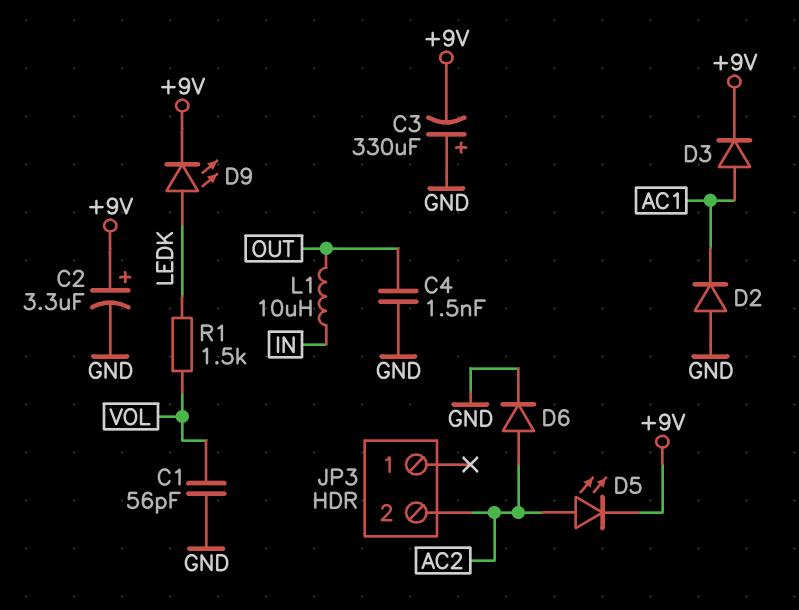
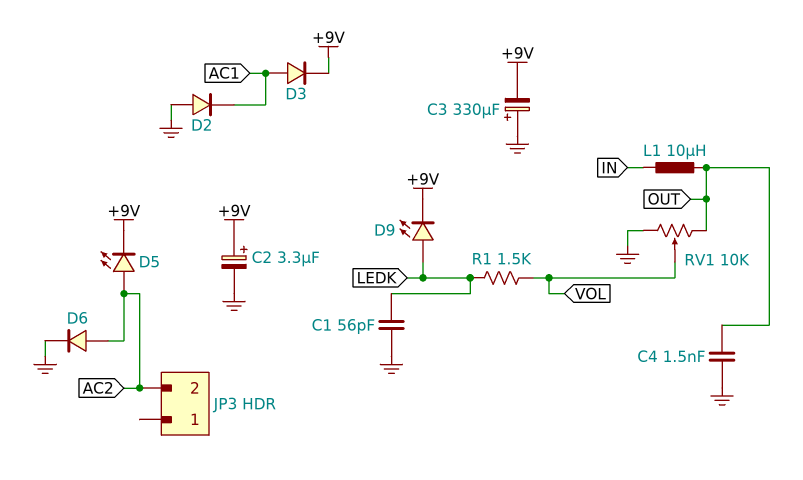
C1: 56pF (GND, VOL) -> 56pF (GND, LEDK)
RV1: none -> 10k (GND, OUT, wiper VOL)

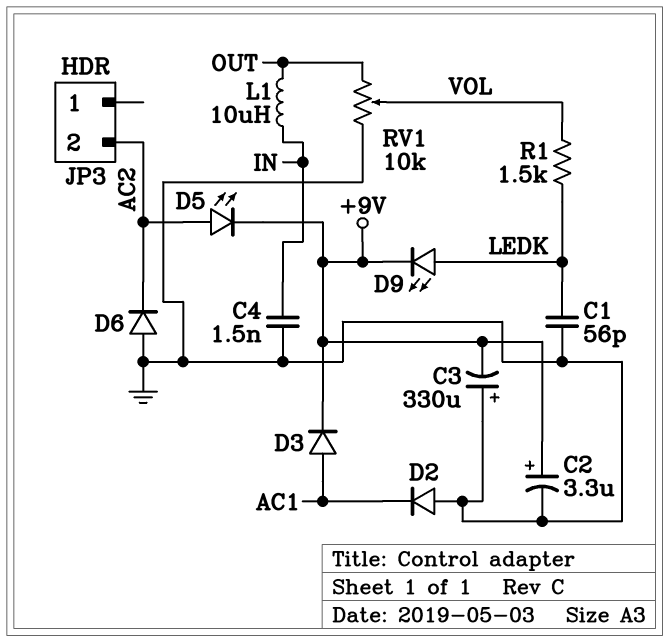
C4: 1.5nF (GND, OUT) -> 1.5nF (GND, IN)
D6: diode (A AC2, K GND) -> diode (A GND, K AC2)

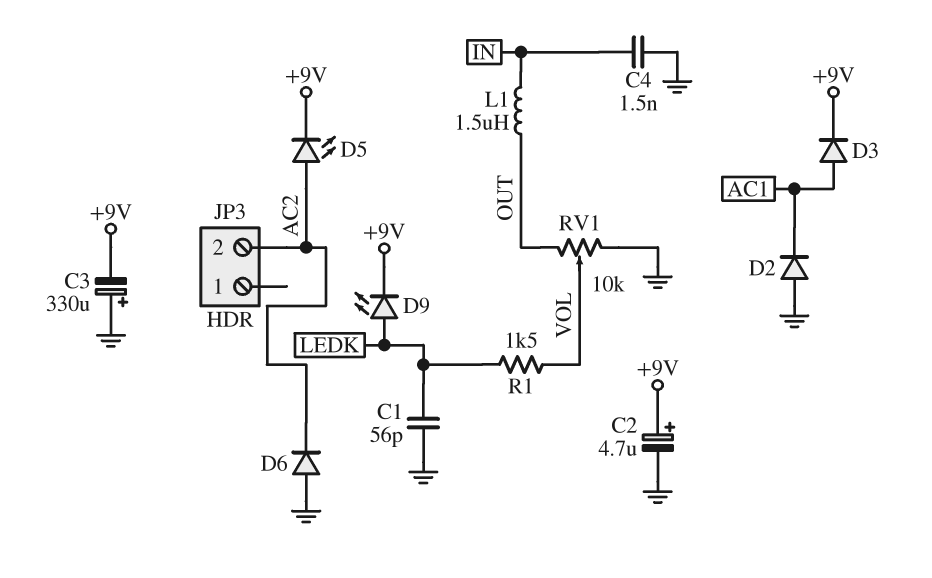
C2: 3.3uF (plus +9V, minus GND) -> 4.7uF (plus +9V, minus GND)
L1: 10uH (IN, OUT) -> 1.5uH (IN, OUT)

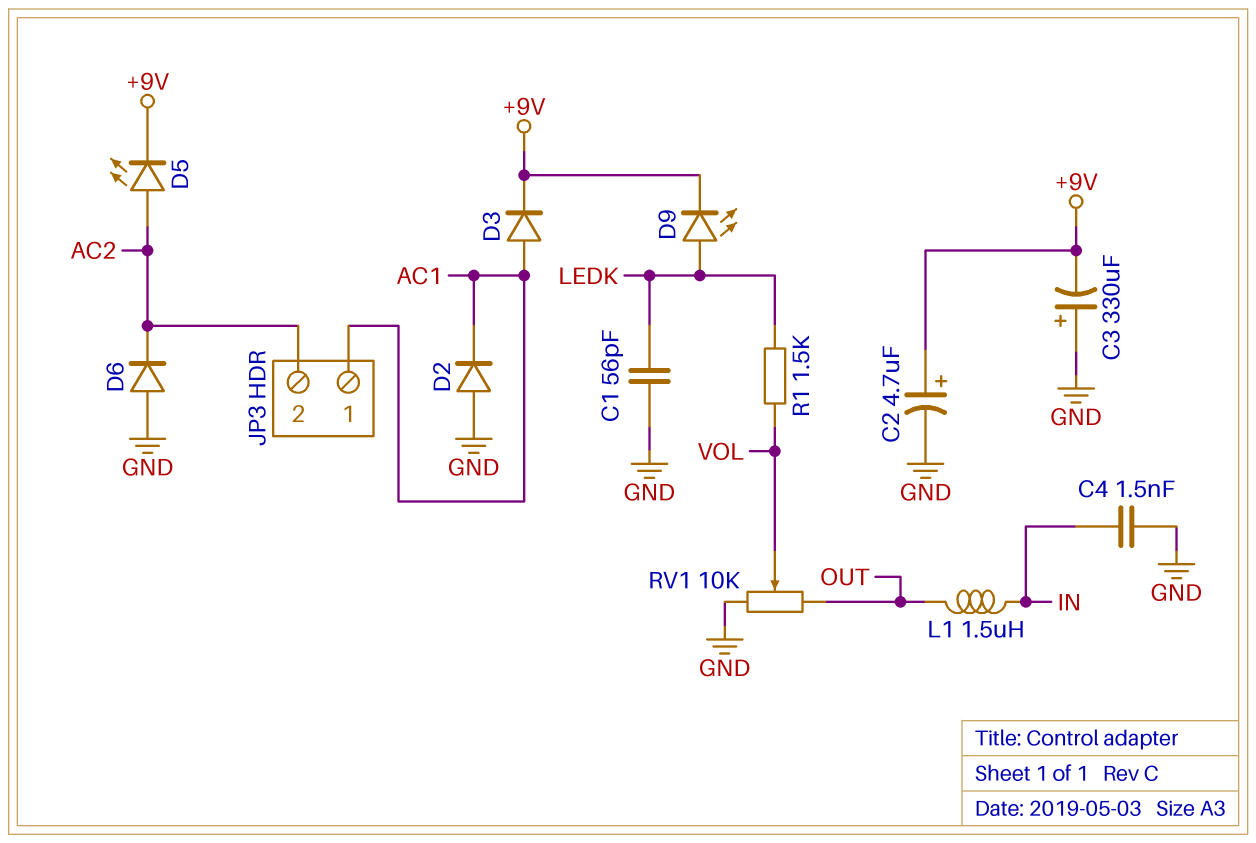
JP3 pin 1: none -> AC1

